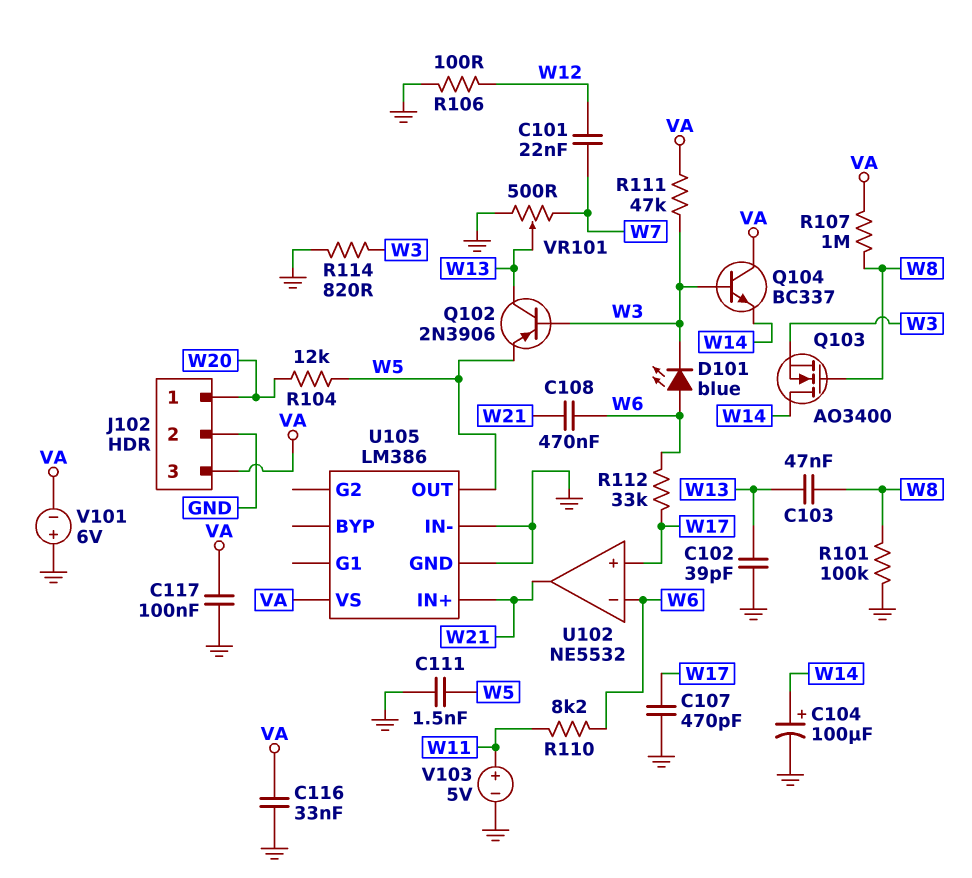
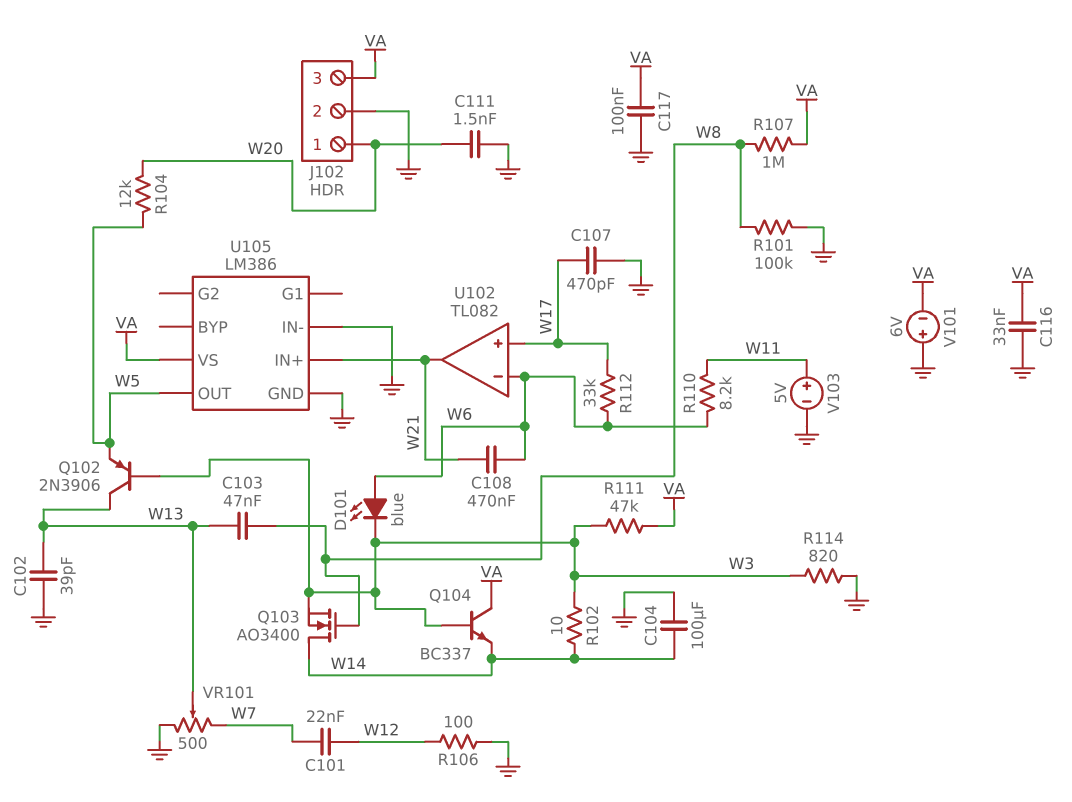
C104: 100uF (plus W14, minus GND) -> 100uF (GND, W14)
C111: 1.5nF (GND, W5) -> 1.5nF (GND, W20)
R102: none -> 10 (W3, W14)
U102: NE5532 -> TL082

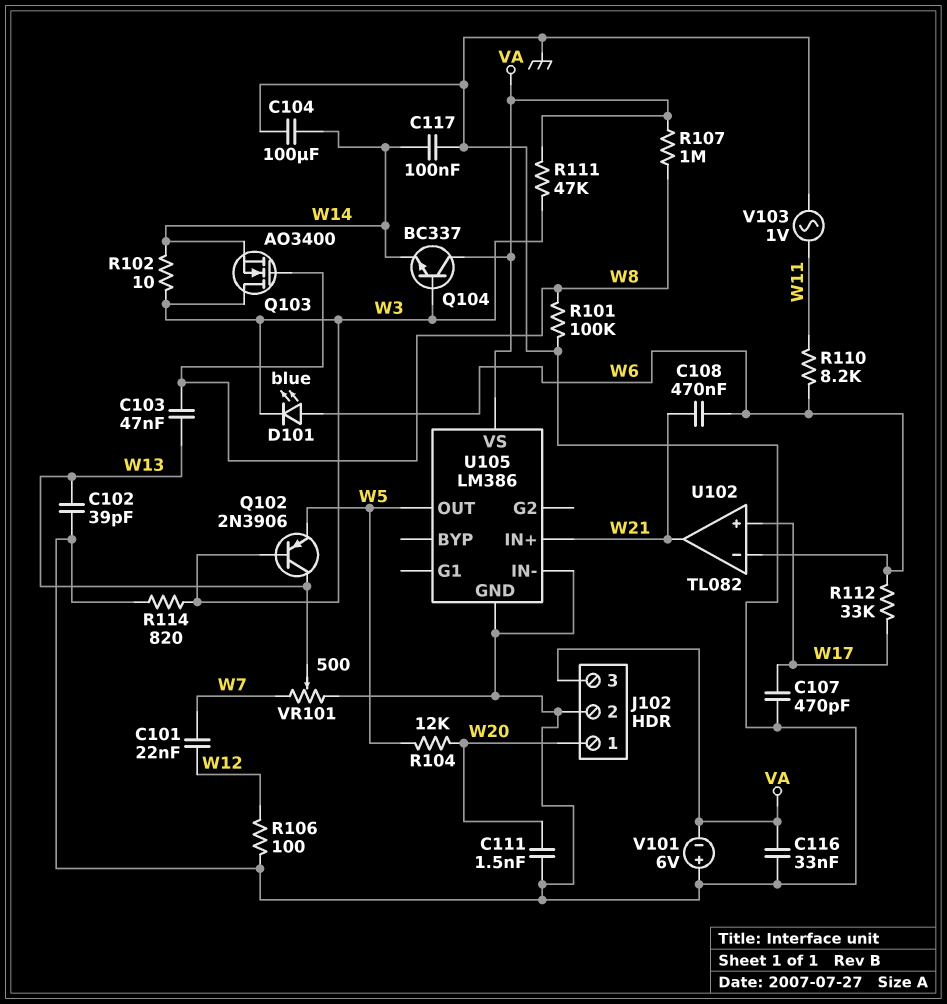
C117: 100nF (GND, VA) -> 100nF (GND, W14)
Q103: NMOS AO3400 (G W8, D W14, S W3) -> NMOS AO3400 (G W8, D W3, S W14)
V103: 5V (plus W11, minus GND) -> AC 1V (GND, W11)

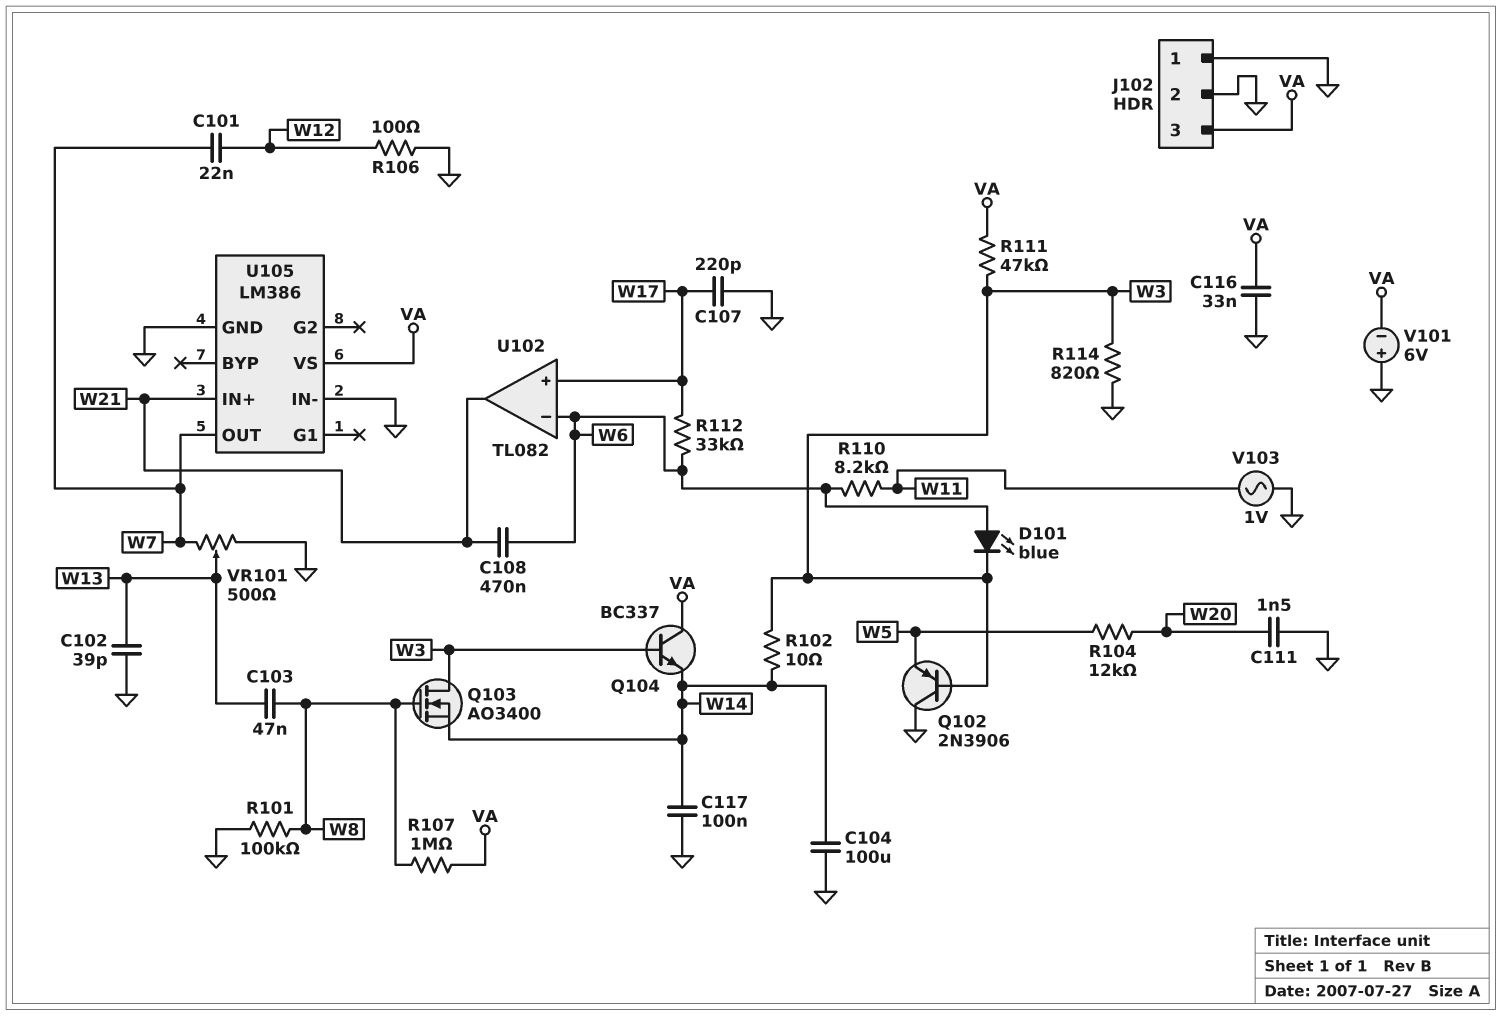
C107: 470pF (GND, W17) -> 220pF (GND, W17)
J102 pin 1: W20 -> GND
Q102: PNP 2N3906 (B W3, C W13, E W5) -> PNP 2N3906 (B W3, C GND, E W5)
U105 pin OUT: W5 -> W7

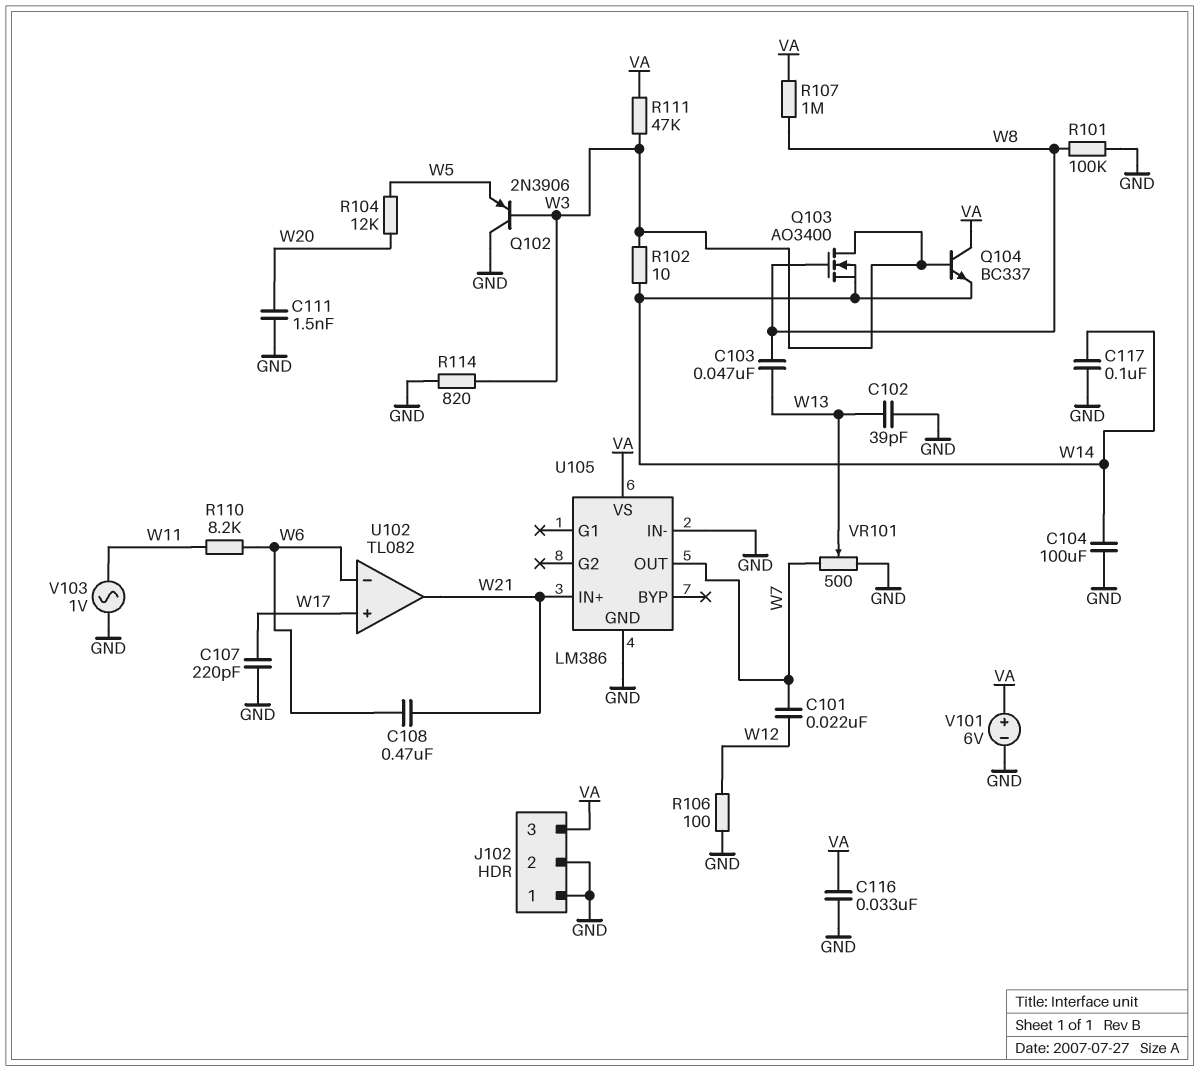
D101: LED blue (A W6, K W3) -> none
R112: 33k (W6, W17) -> none
V101: 6V (plus GND, minus VA) -> 6V (plus VA, minus GND)

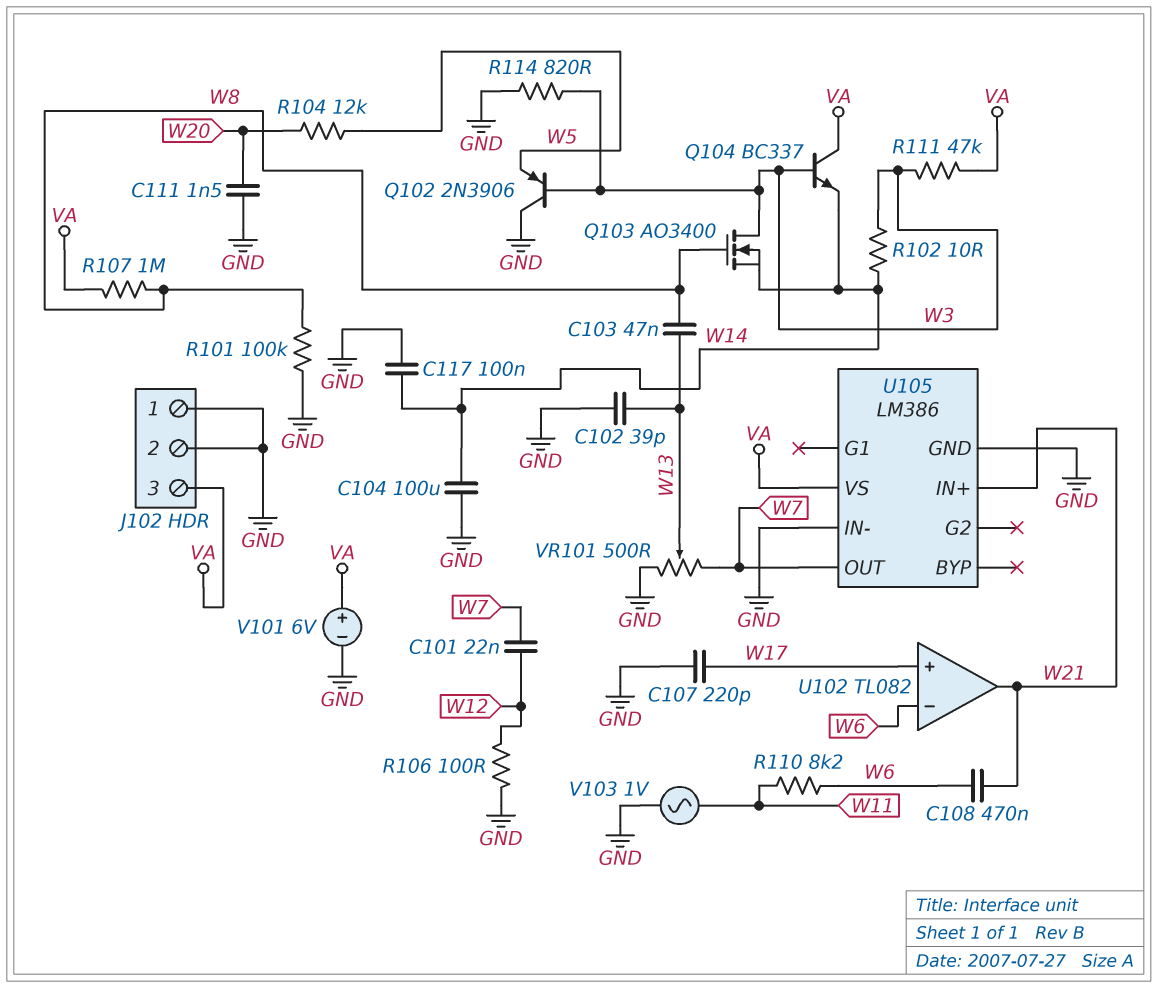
C116: 33nF (GND, VA) -> none

